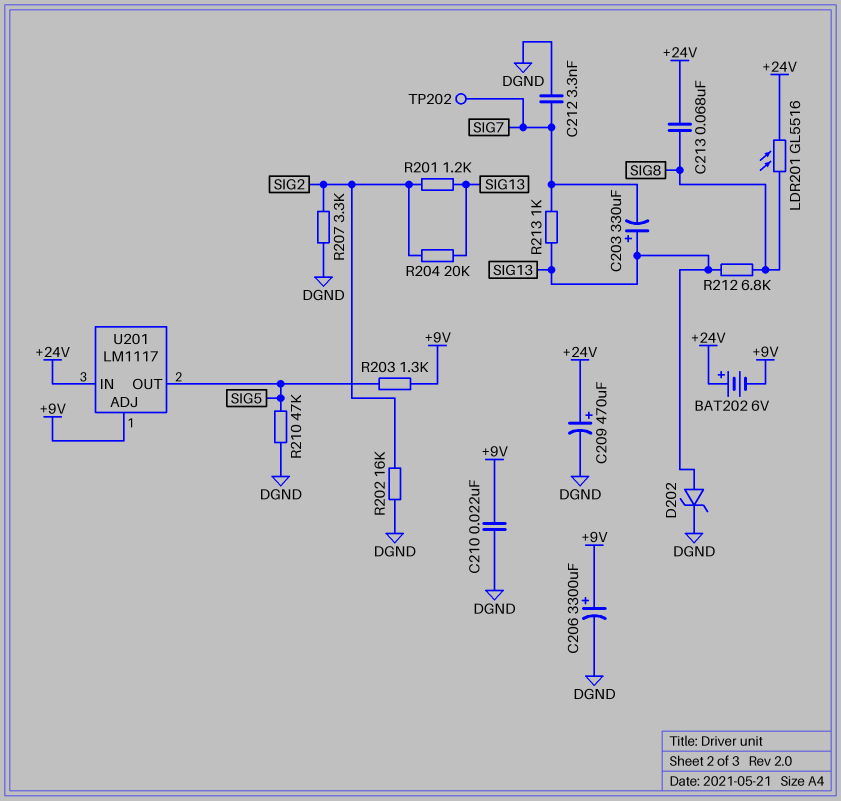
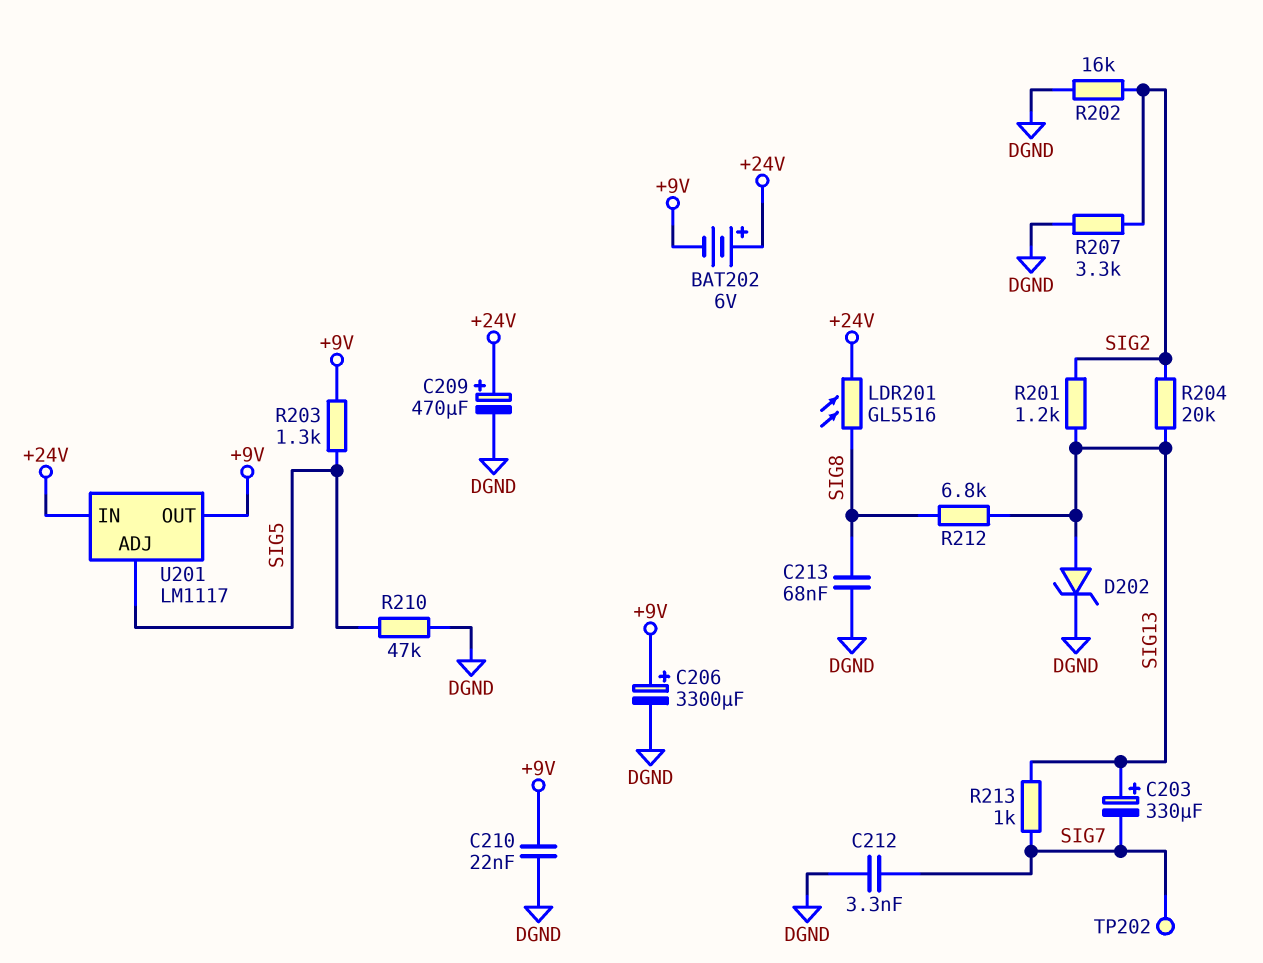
C213: 68nF (+24V, SIG8) -> 68nF (DGND, SIG8)
U201 pin ADJ: +9V -> SIG5
U201 pin OUT: SIG5 -> +9V

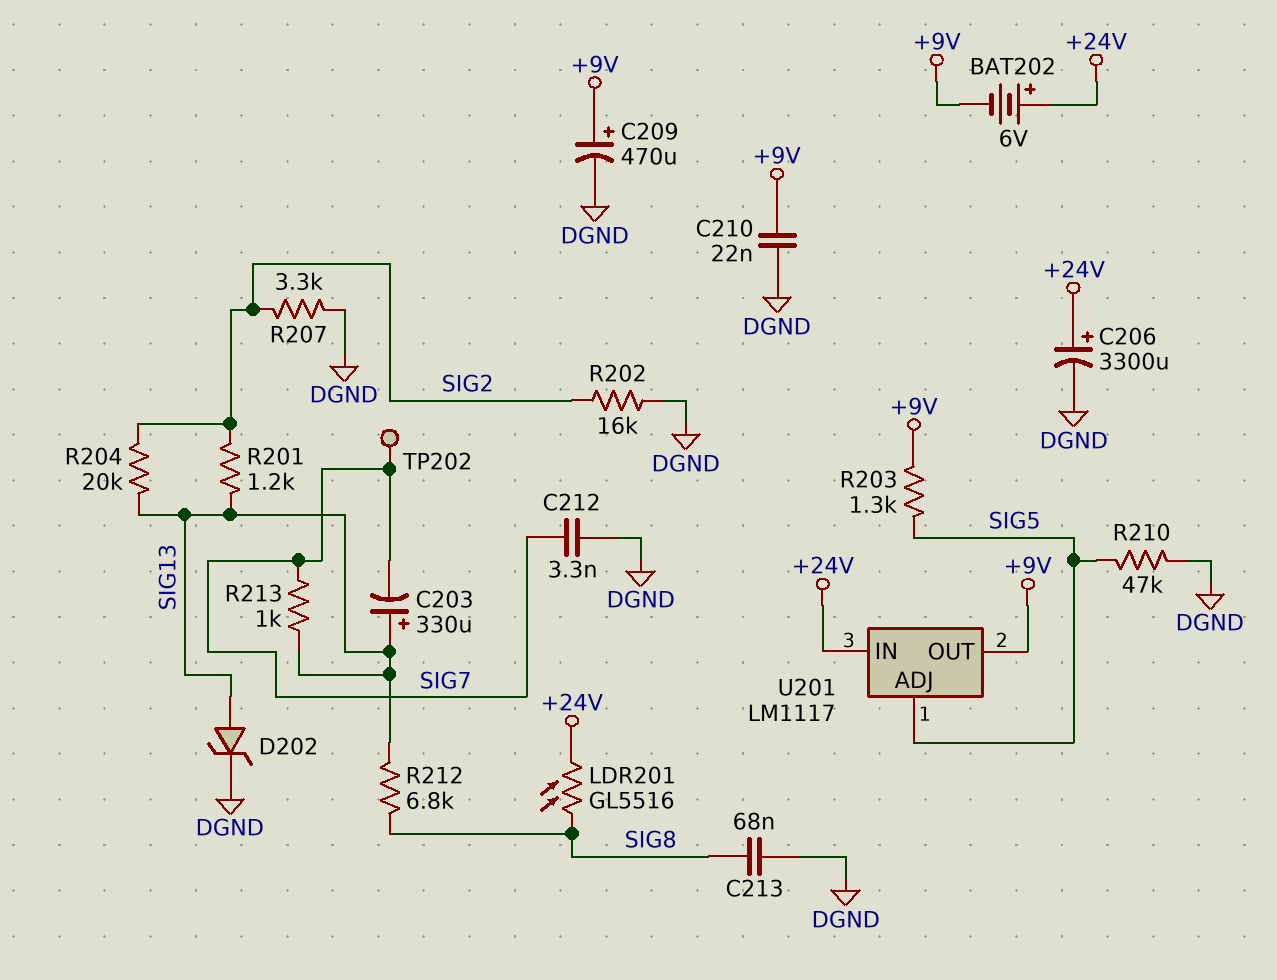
C206: 3300uF (plus +9V, minus DGND) -> 3300uF (plus +24V, minus DGND)
C209: 470uF (plus +24V, minus DGND) -> 470uF (plus +9V, minus DGND)

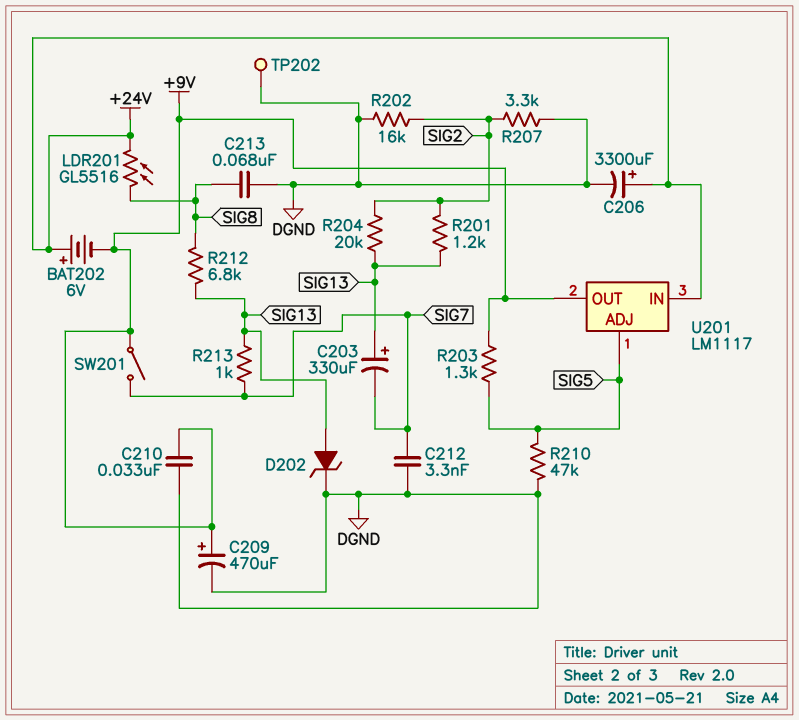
C210: 22nF (+9V, DGND) -> 33nF (+9V, DGND)
SW201: none -> switch (+9V, SIG7)
TP202: test point (SIG7) -> test point (DGND)

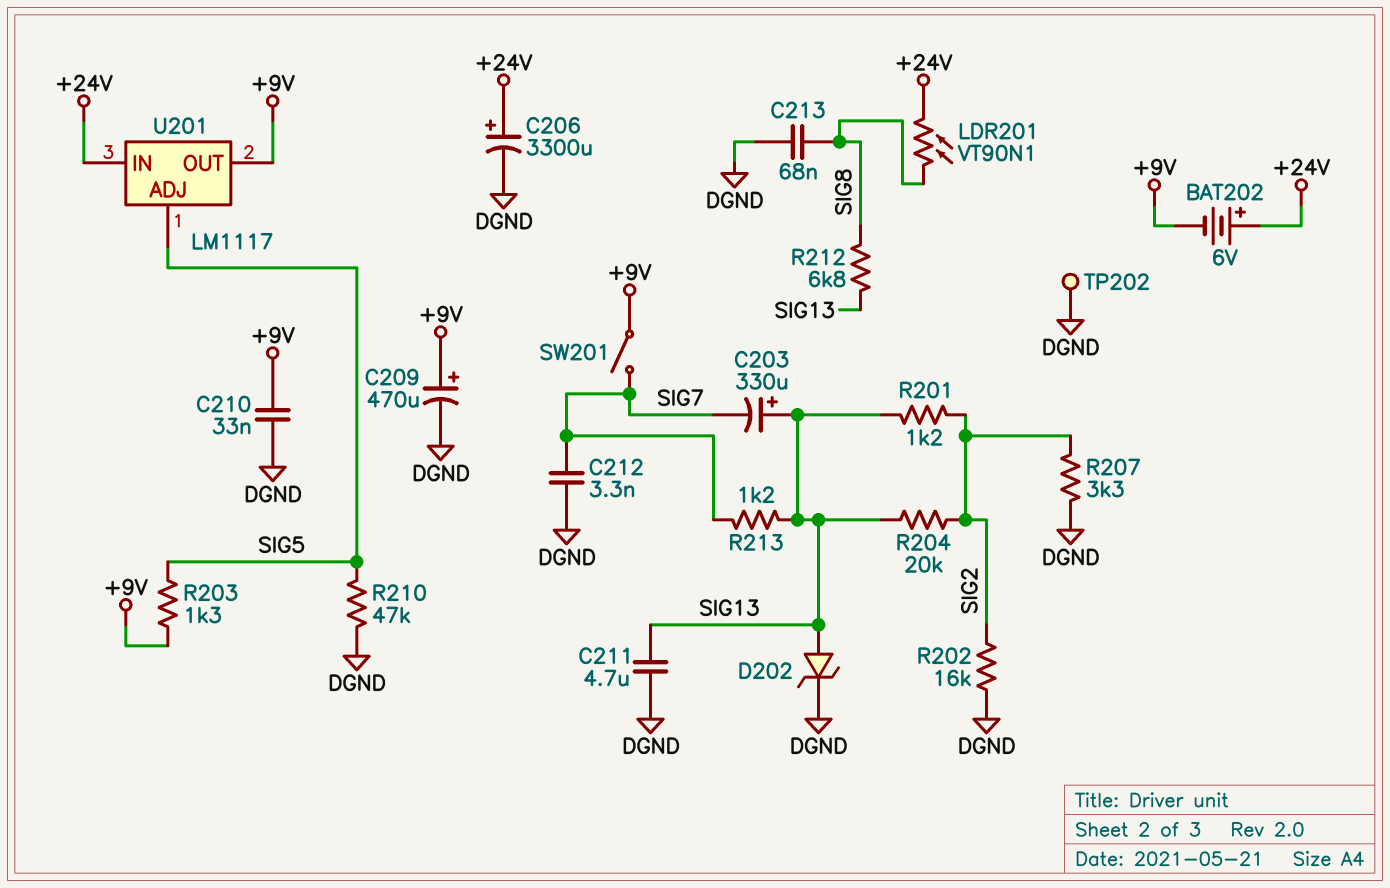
C211: none -> 4.7uF (DGND, SIG13)
LDR201: GL5516 (+24V, SIG8) -> VT90N1 (+24V, SIG8)
R213: 1k (SIG7, SIG13) -> 1.2k (SIG7, SIG13)

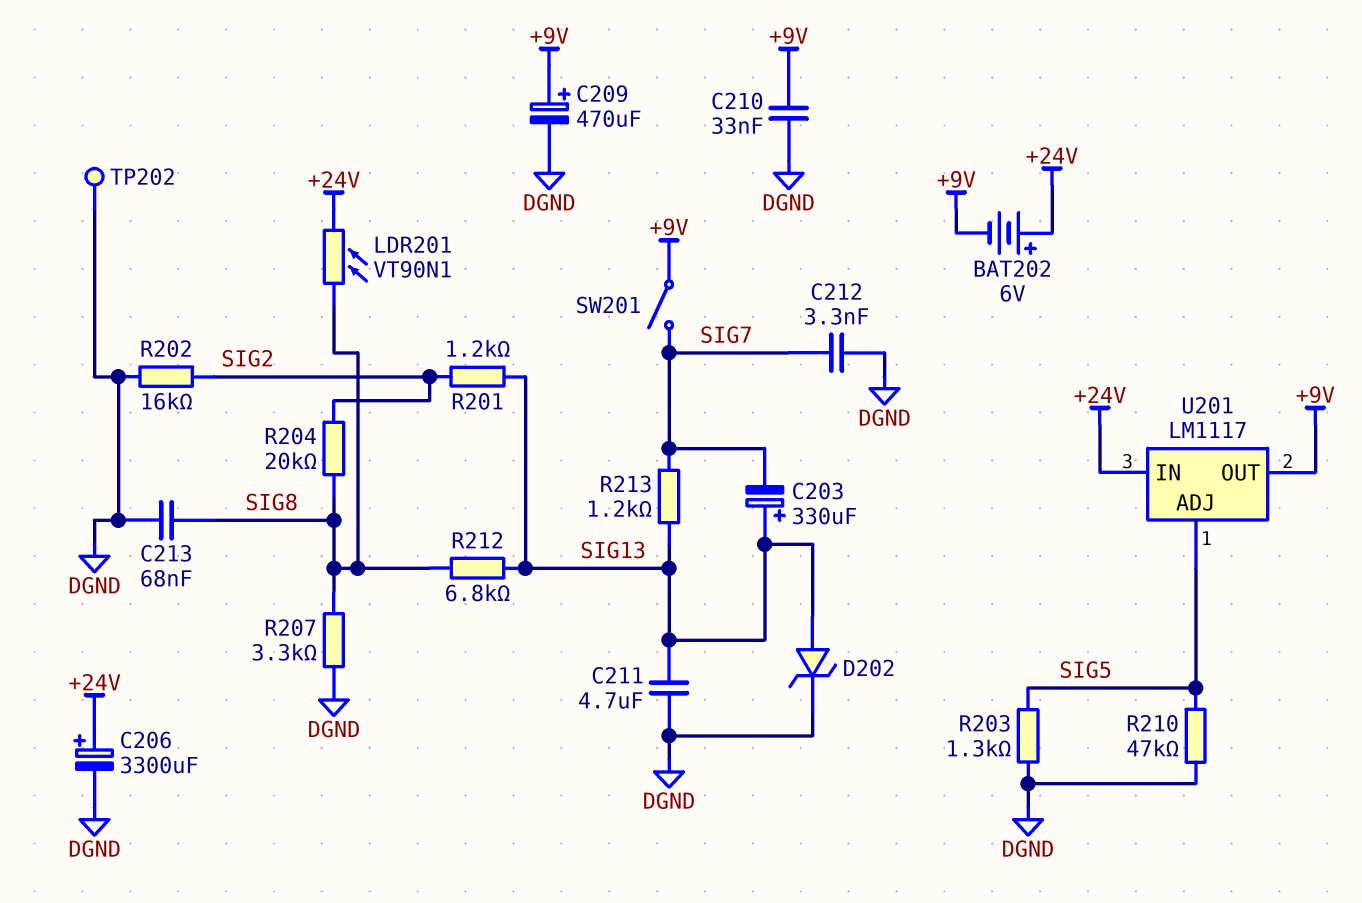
R203: 1.3k (+9V, SIG5) -> 1.3k (DGND, SIG5)
R204: 20k (SIG2, SIG13) -> 20k (SIG2, SIG8)
R207: 3.3k (DGND, SIG2) -> 3.3k (DGND, SIG8)

